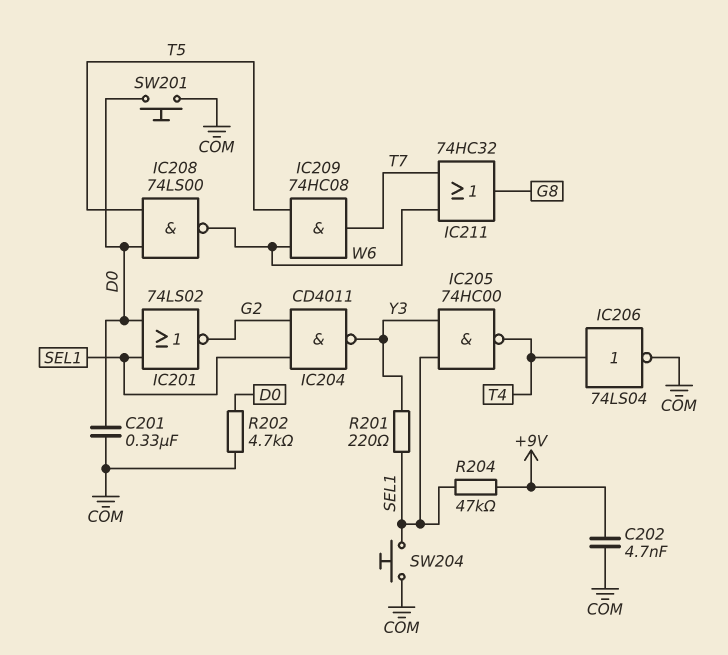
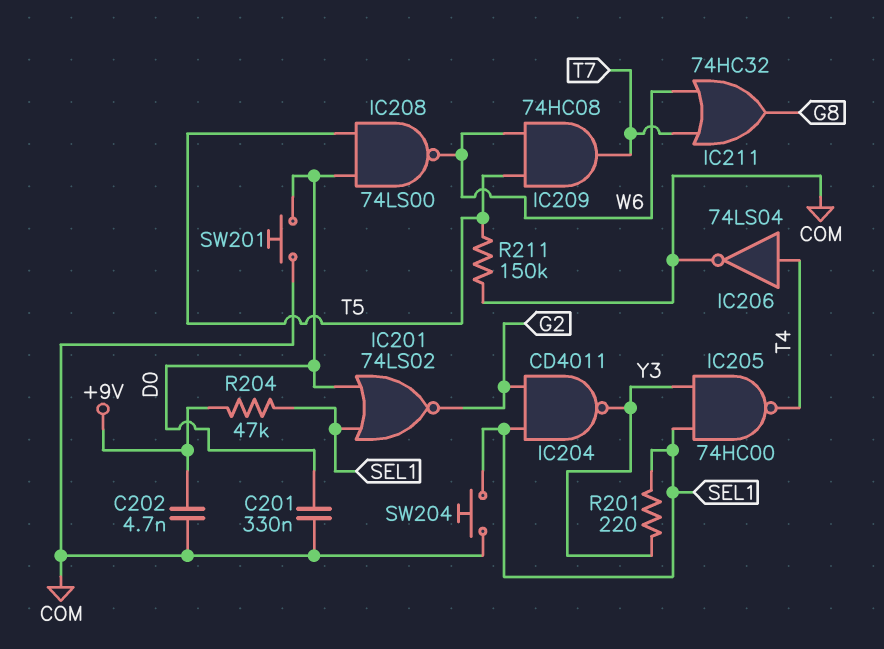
R202: 4.7k (COM, D0) -> none
R211: none -> 150k (COM, T5)

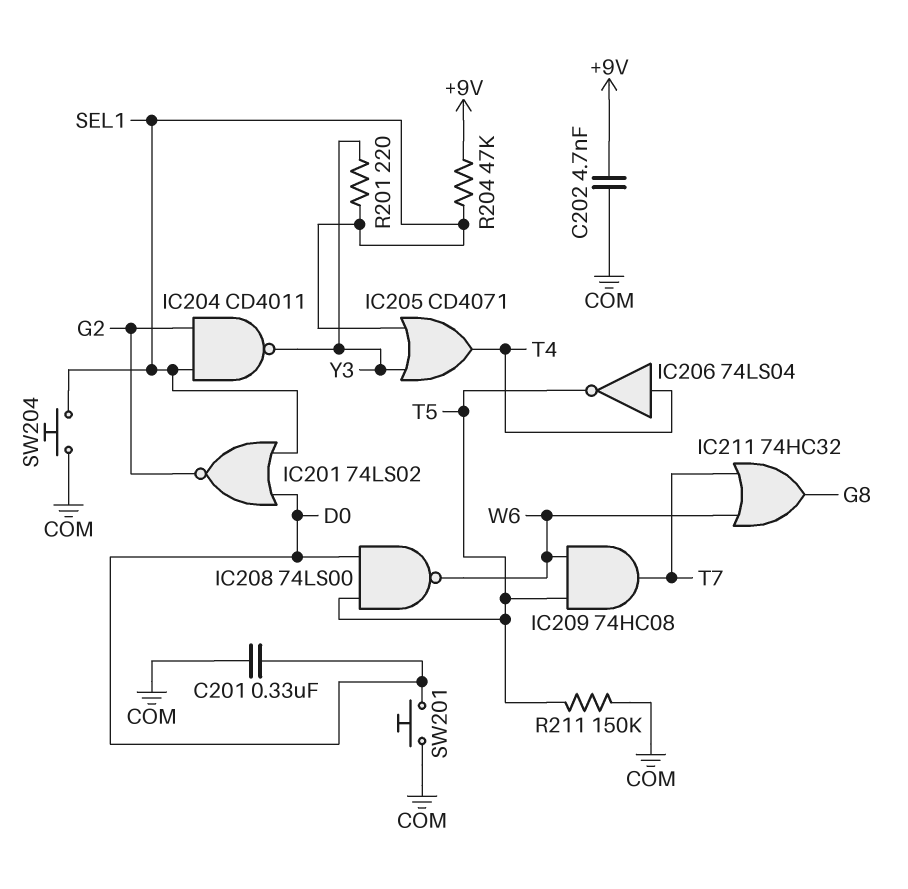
IC205: NAND 74HC00 (in SEL1, in Y3, out T4) -> OR CD4071 (in SEL1, in Y3, out T4)
IC206: NOT 74LS04 (in T4, out COM) -> NOT 74LS04 (in T4, out T5)

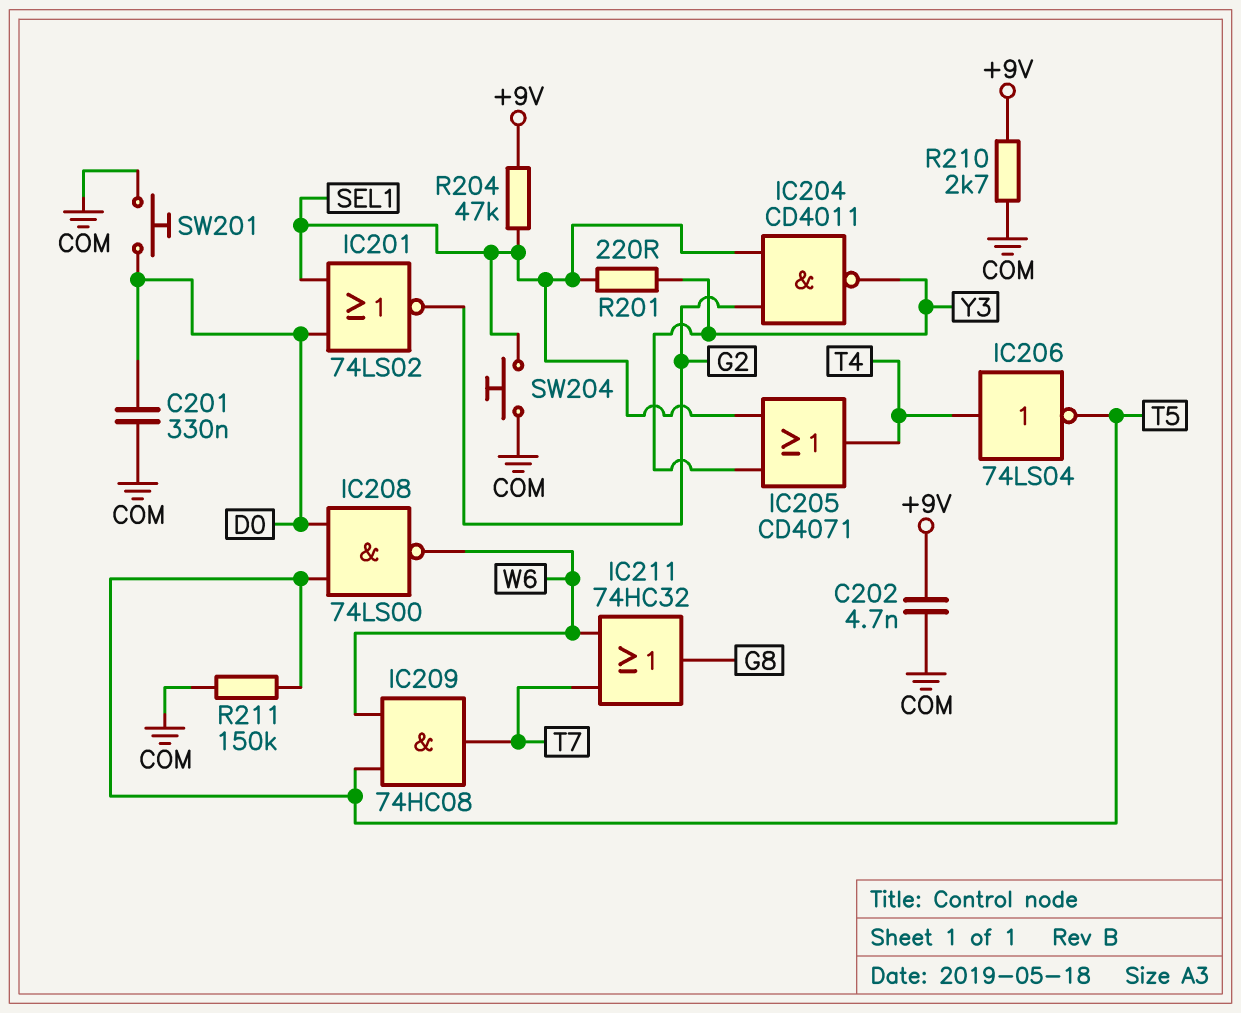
R210: none -> 2.7k (+9V, COM)

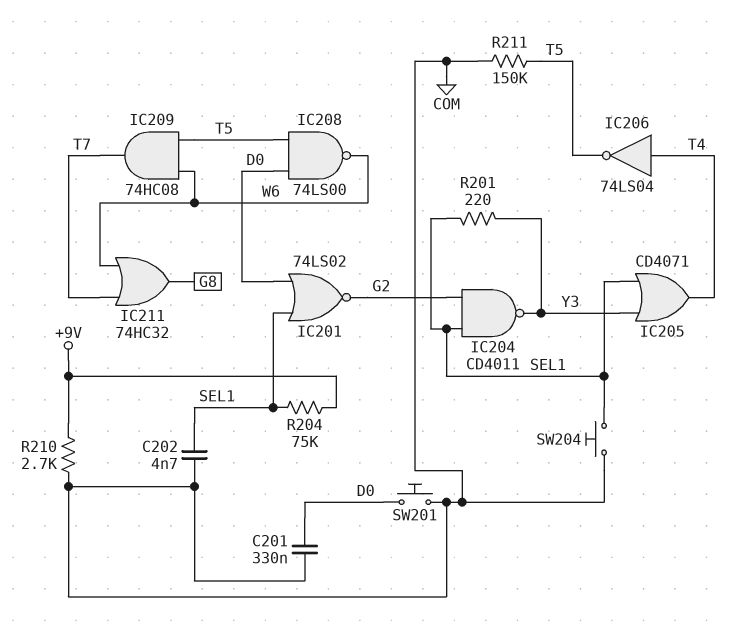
C202: 4.7nF (+9V, COM) -> 4.7nF (COM, SEL1)
R204: 47k (+9V, SEL1) -> 75k (+9V, SEL1)

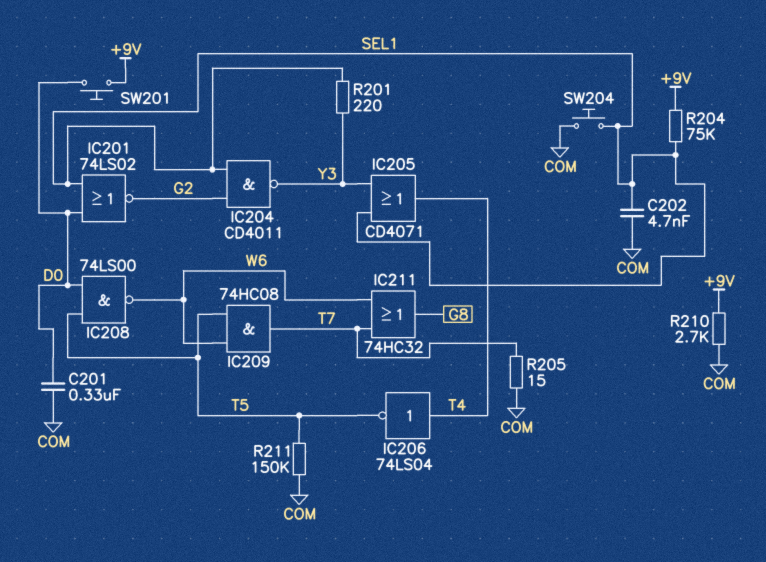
R205: none -> 15 (COM, T7)
SW201: button (COM, D0) -> button (+9V, D0)

